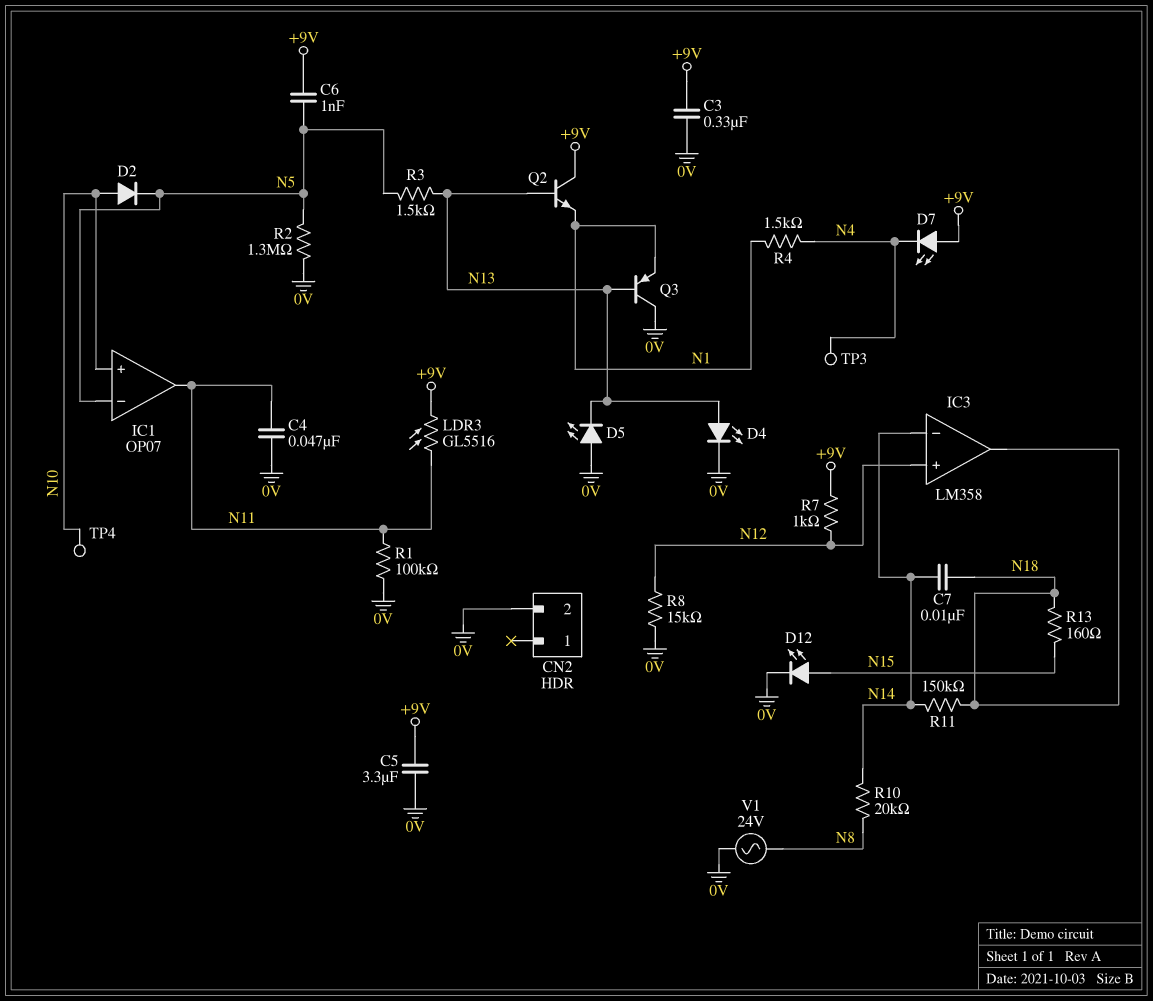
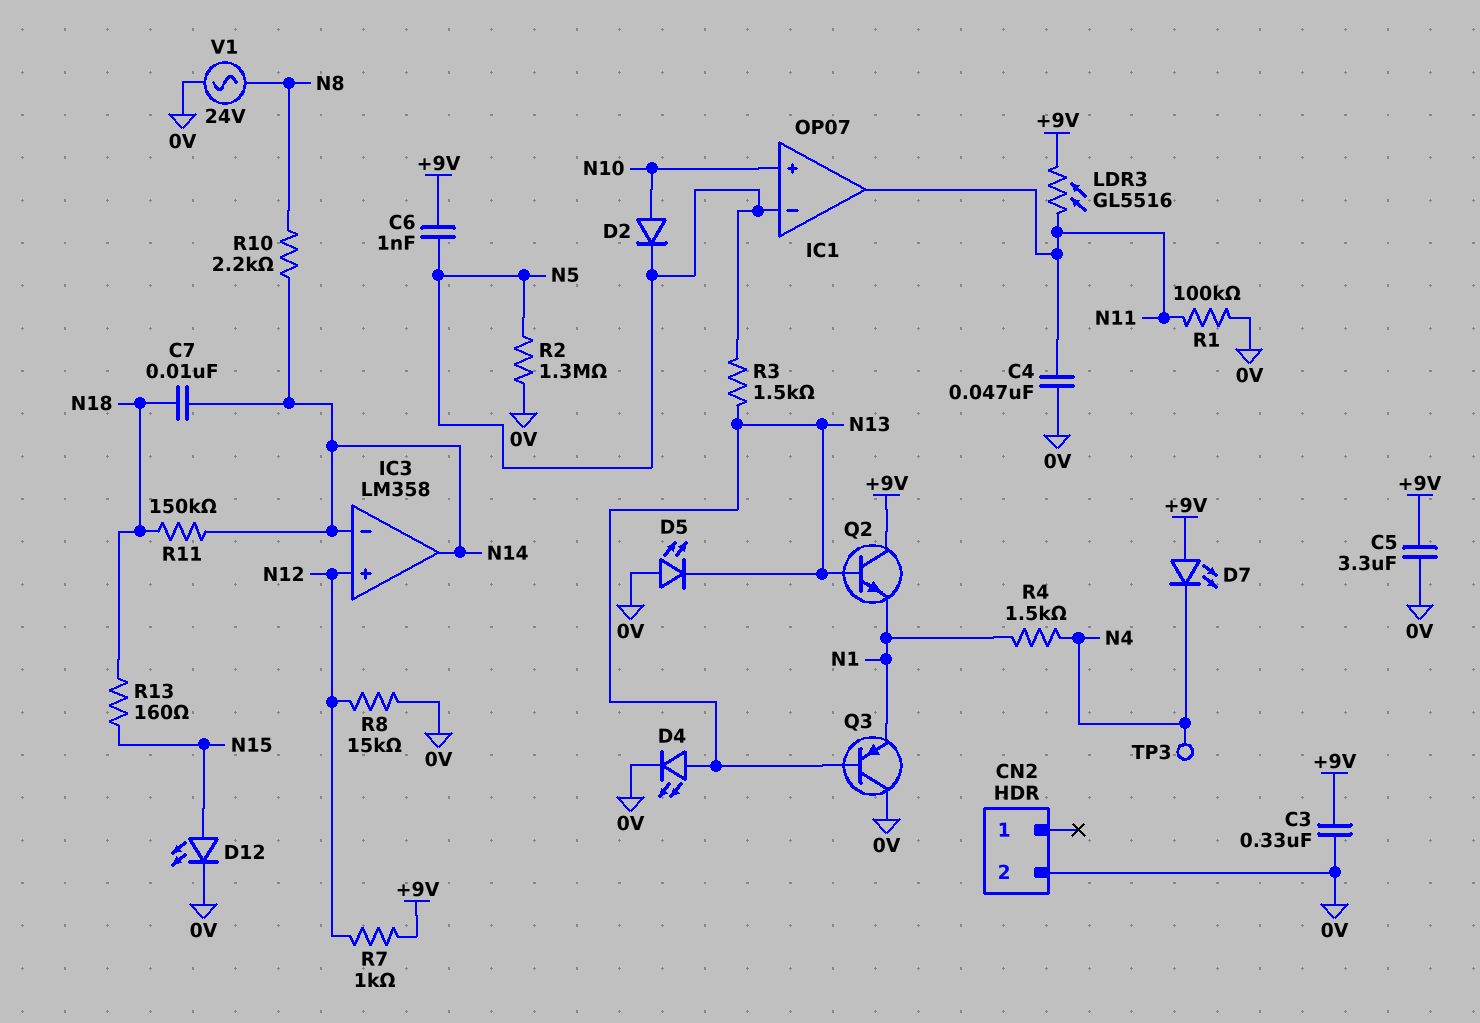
IC3 pin out: N18 -> N14
R10: 20k (N8, N14) -> 2.2k (N8, N14)
TP4: test point (N10) -> none

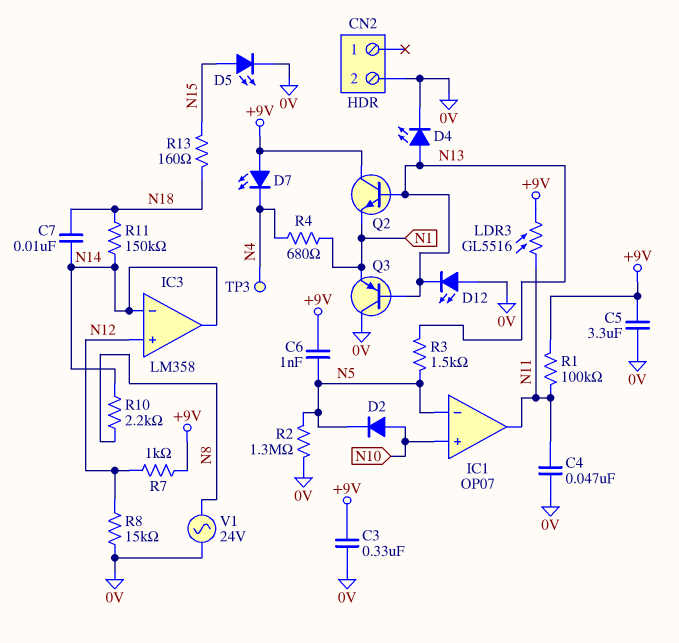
D5: LED (A 0V, K N13) -> LED (A N15, K 0V)
D12: LED (A N15, K 0V) -> LED (A 0V, K N13)
R1: 100k (0V, N11) -> 100k (+9V, N11)
R4: 1.5k (N1, N4) -> 680 (N1, N4)

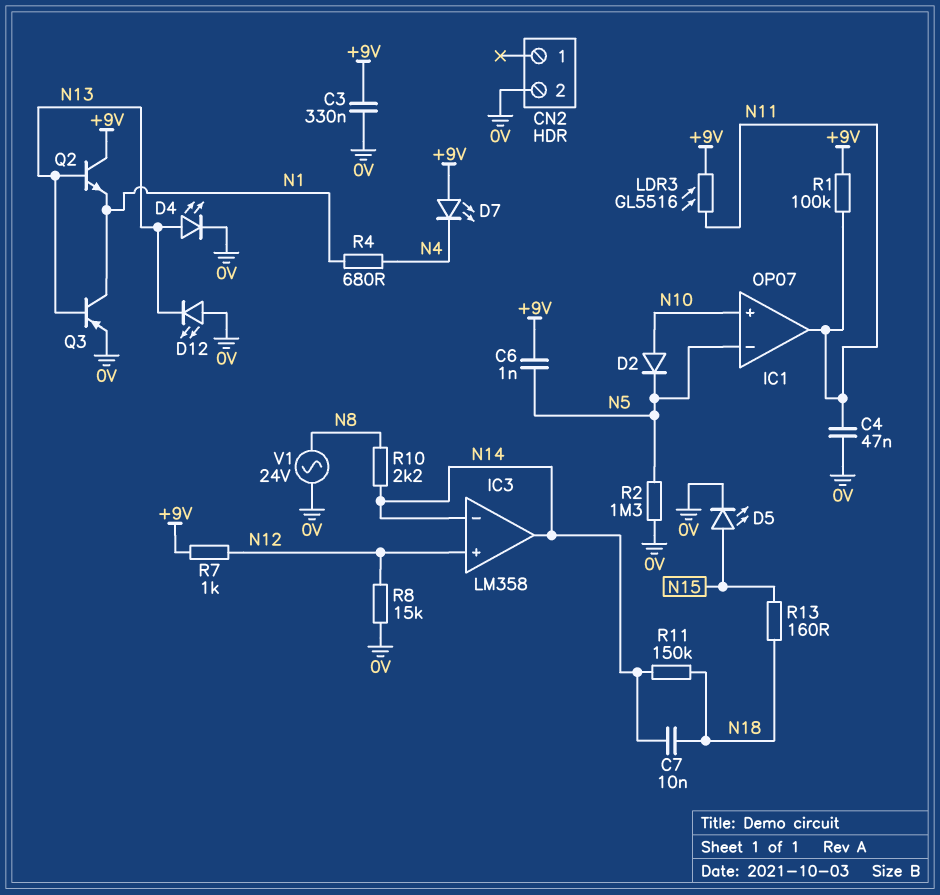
C5: 3.3uF (+9V, 0V) -> none
Q3: PNP (B N13, C 0V, E N1) -> PNP (B N13, C N1, E 0V)
R3: 1.5k (N5, N13) -> none
TP3: test point (N4) -> none

